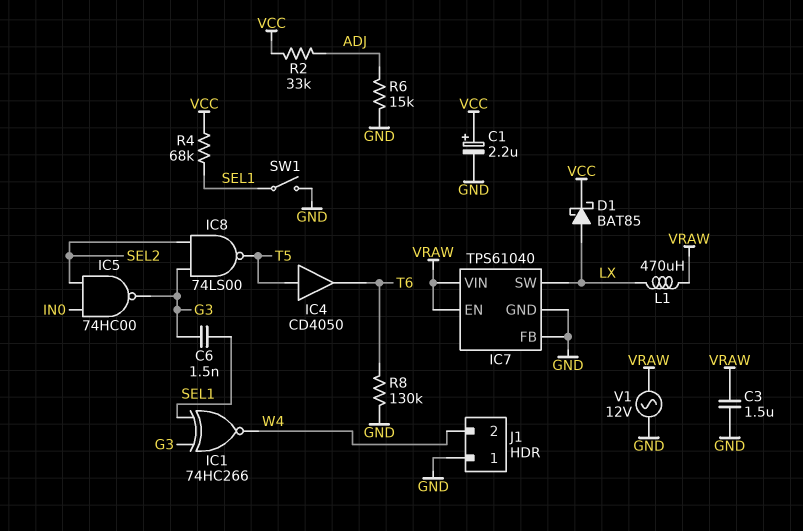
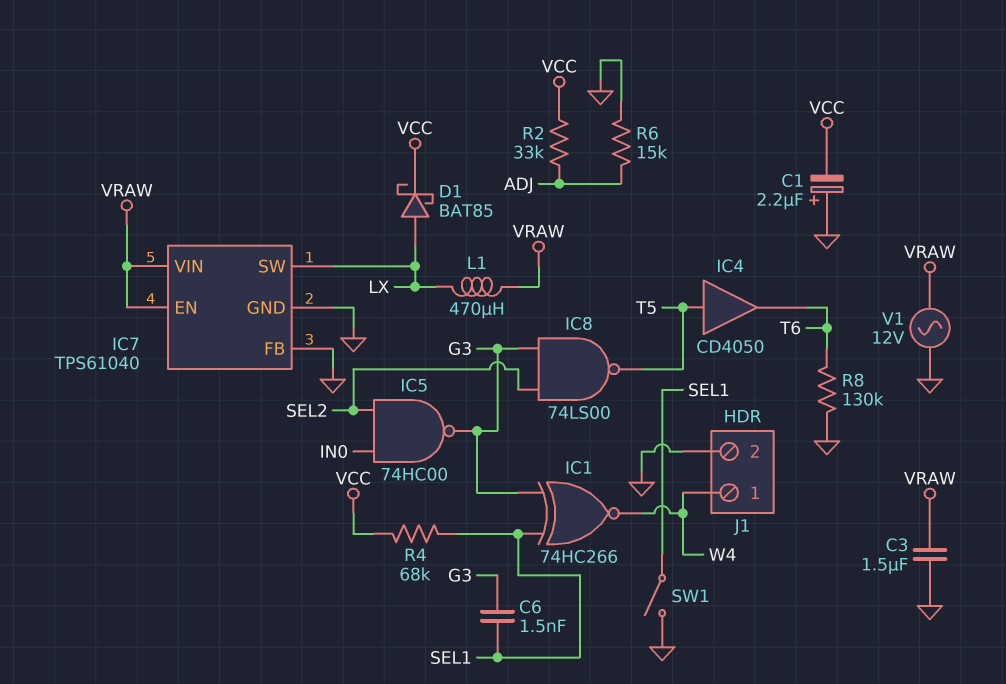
C1: 2.2uF (plus VCC, minus GND) -> 2.2uF (plus GND, minus VCC)
J1 pin 1: GND -> W4
J1 pin 2: W4 -> GND

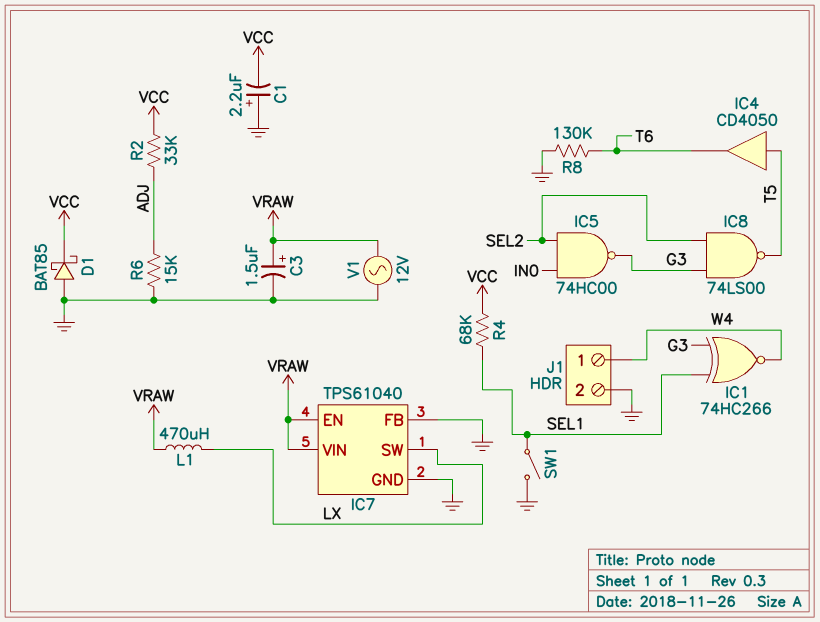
C3: 1.5uF (GND, VRAW) -> 1.5uF (plus VRAW, minus GND)
C6: 1.5nF (G3, SEL1) -> none
D1: schottky BAT85 (A LX, K VCC) -> schottky BAT85 (A GND, K VCC)

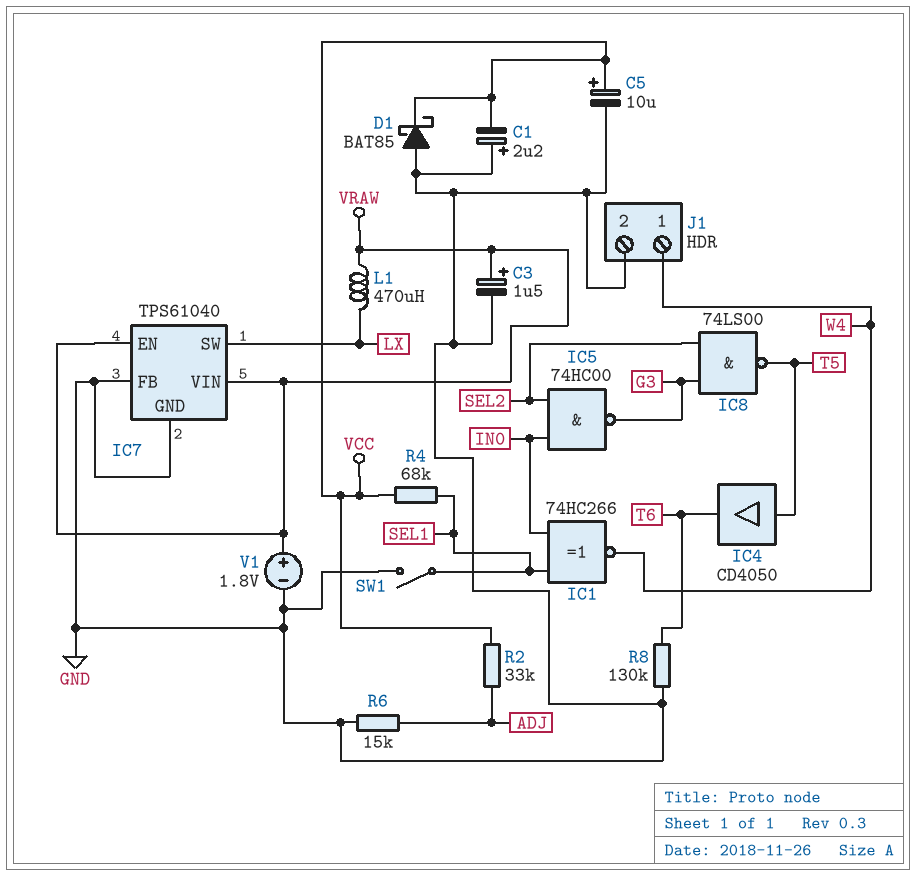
C5: none -> 10uF (plus VCC, minus GND)
IC1: XNOR 74HC266 (in G3, in SEL1, out W4) -> XNOR 74HC266 (in IN0, in SEL1, out W4)
V1: AC 12V (GND, VRAW) -> 1.8V (plus VRAW, minus GND)

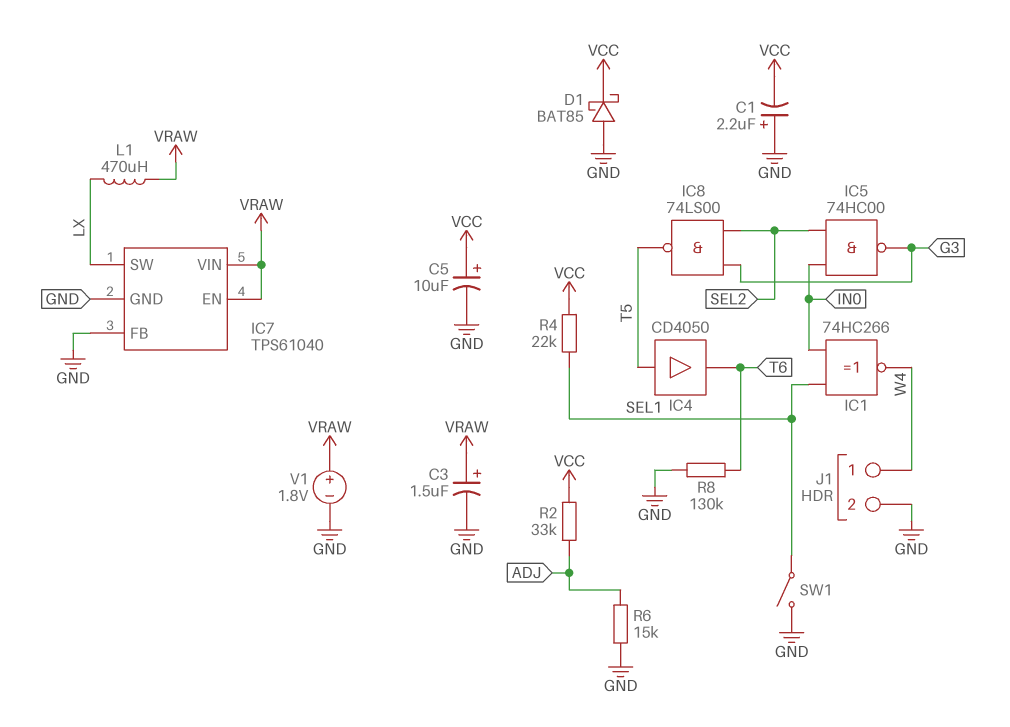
R4: 68k (SEL1, VCC) -> 22k (SEL1, VCC)

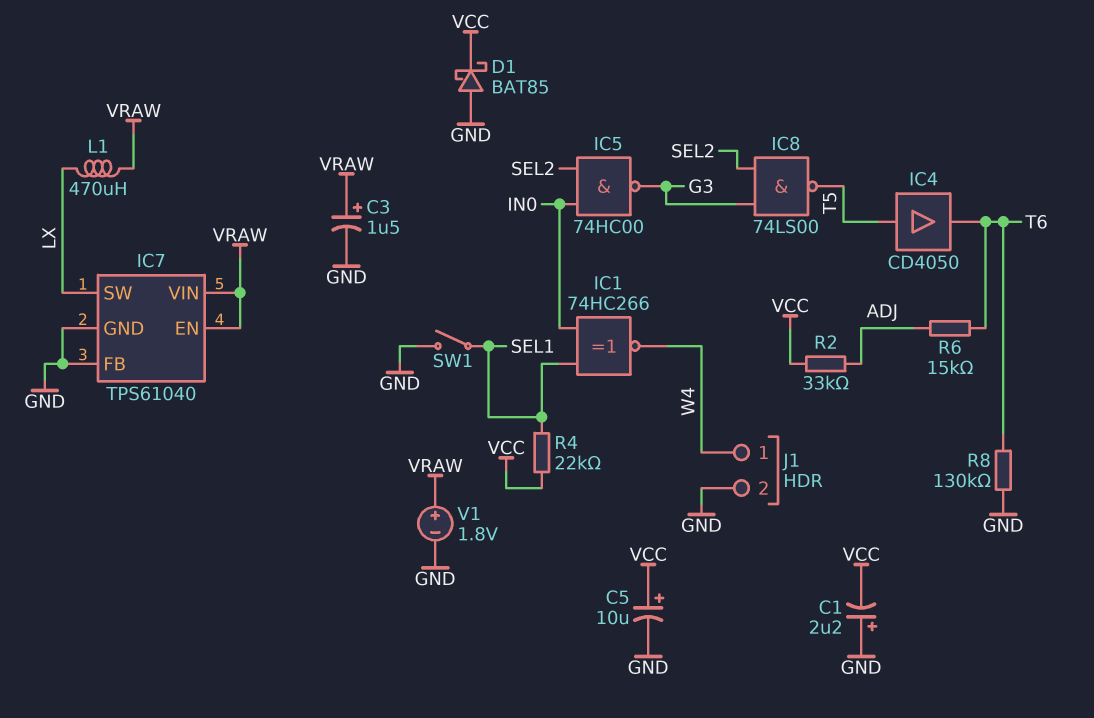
R6: 15k (ADJ, GND) -> 15k (ADJ, T6)

